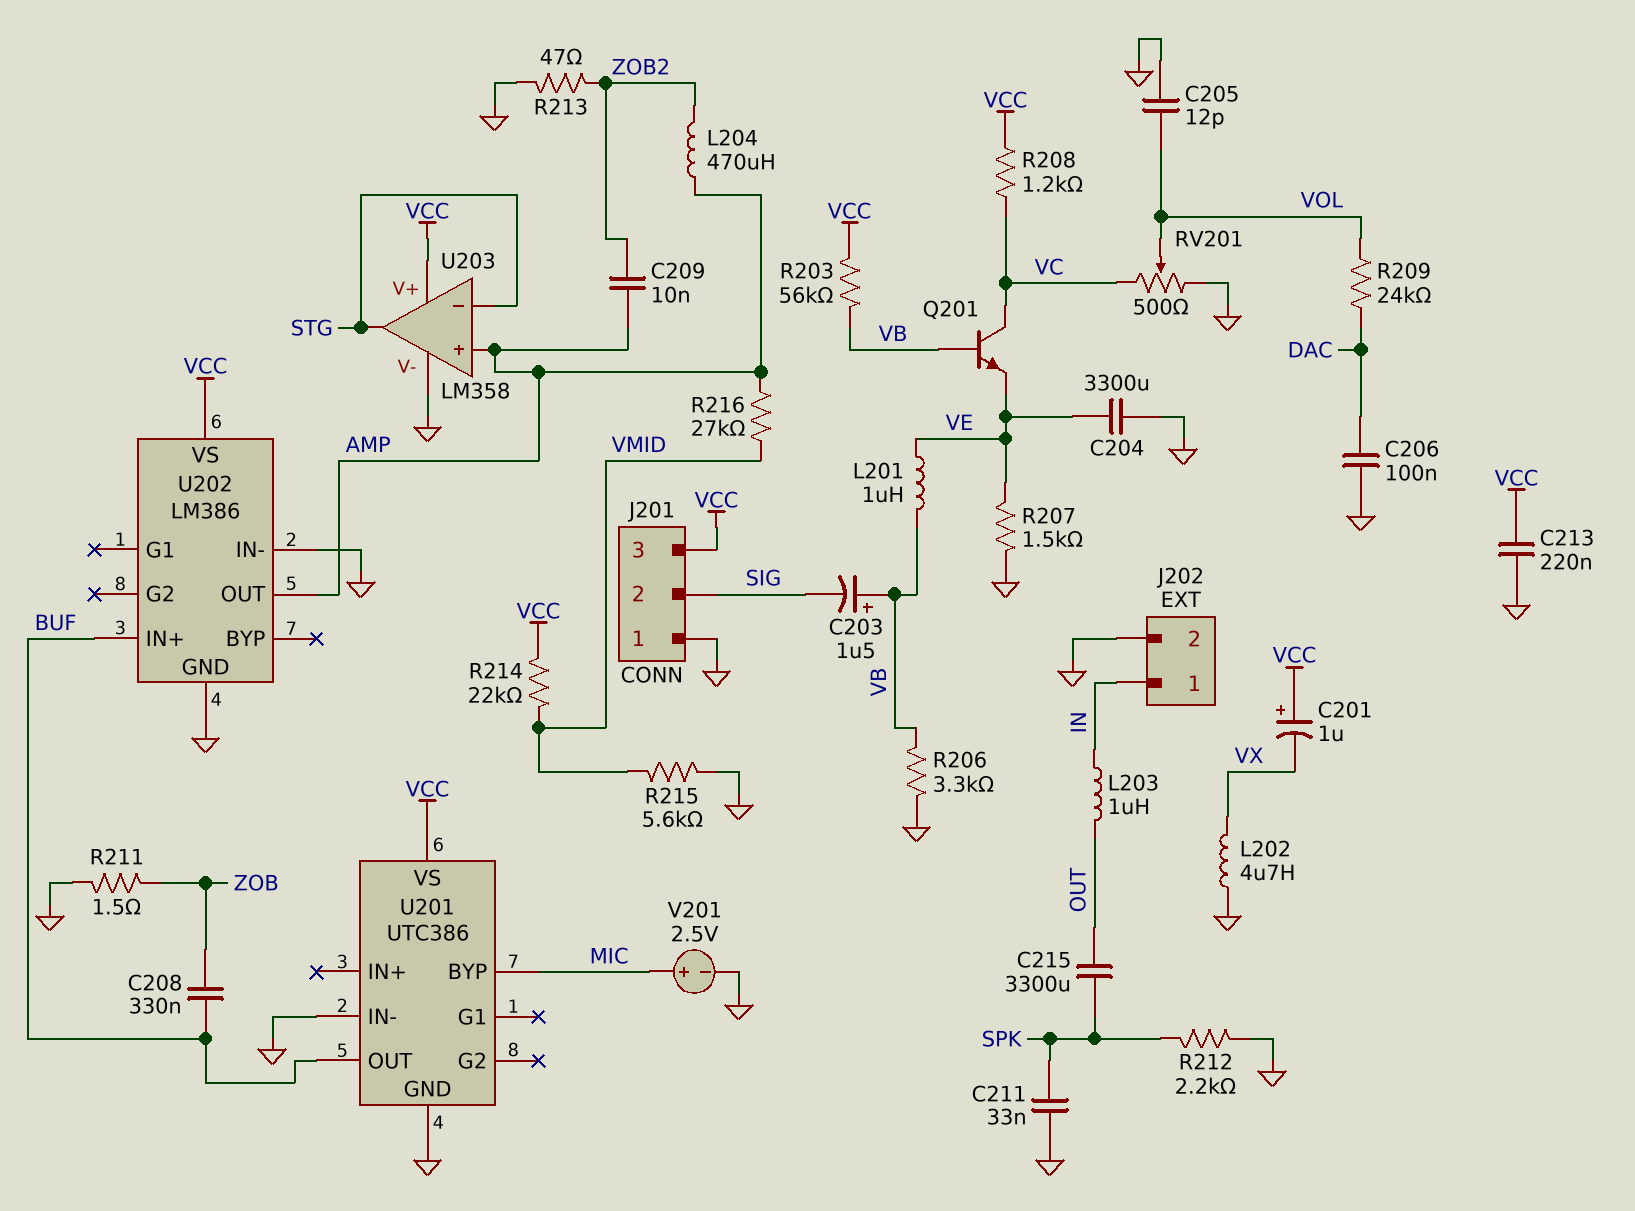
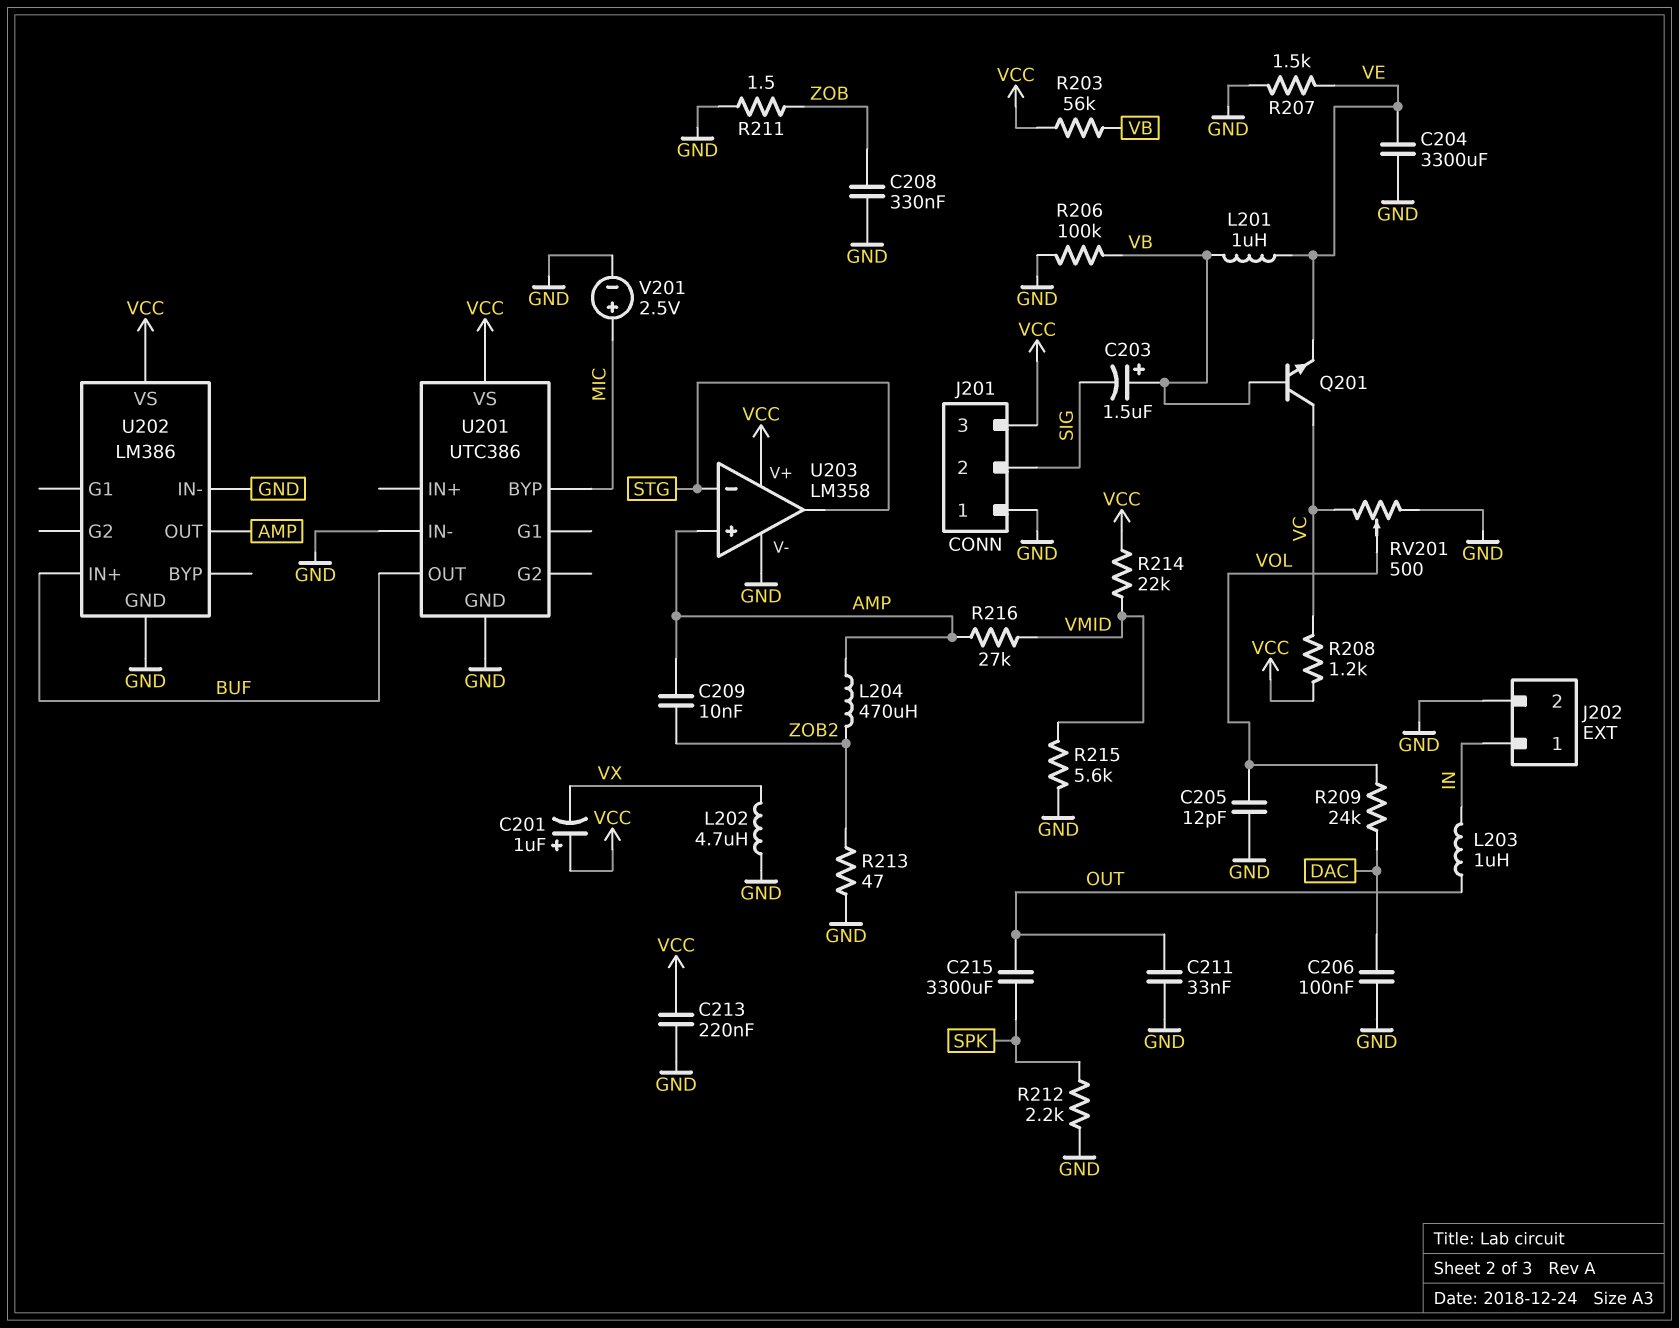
C208: 330nF (BUF, ZOB) -> 330nF (GND, ZOB)
C211: 33nF (GND, SPK) -> 33nF (GND, OUT)
R206: 3.3k (GND, VB) -> 100k (GND, VB)

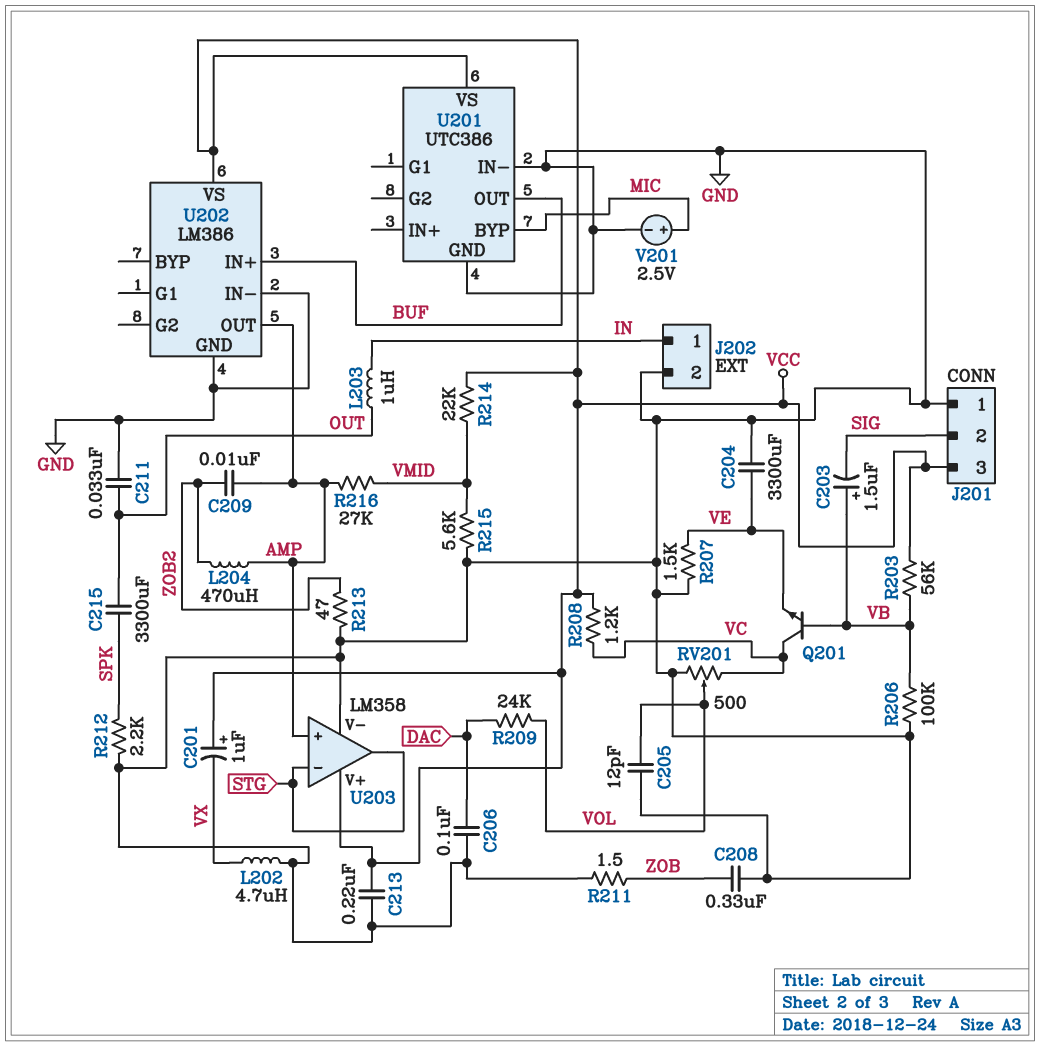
L201: 1uH (VB, VE) -> none

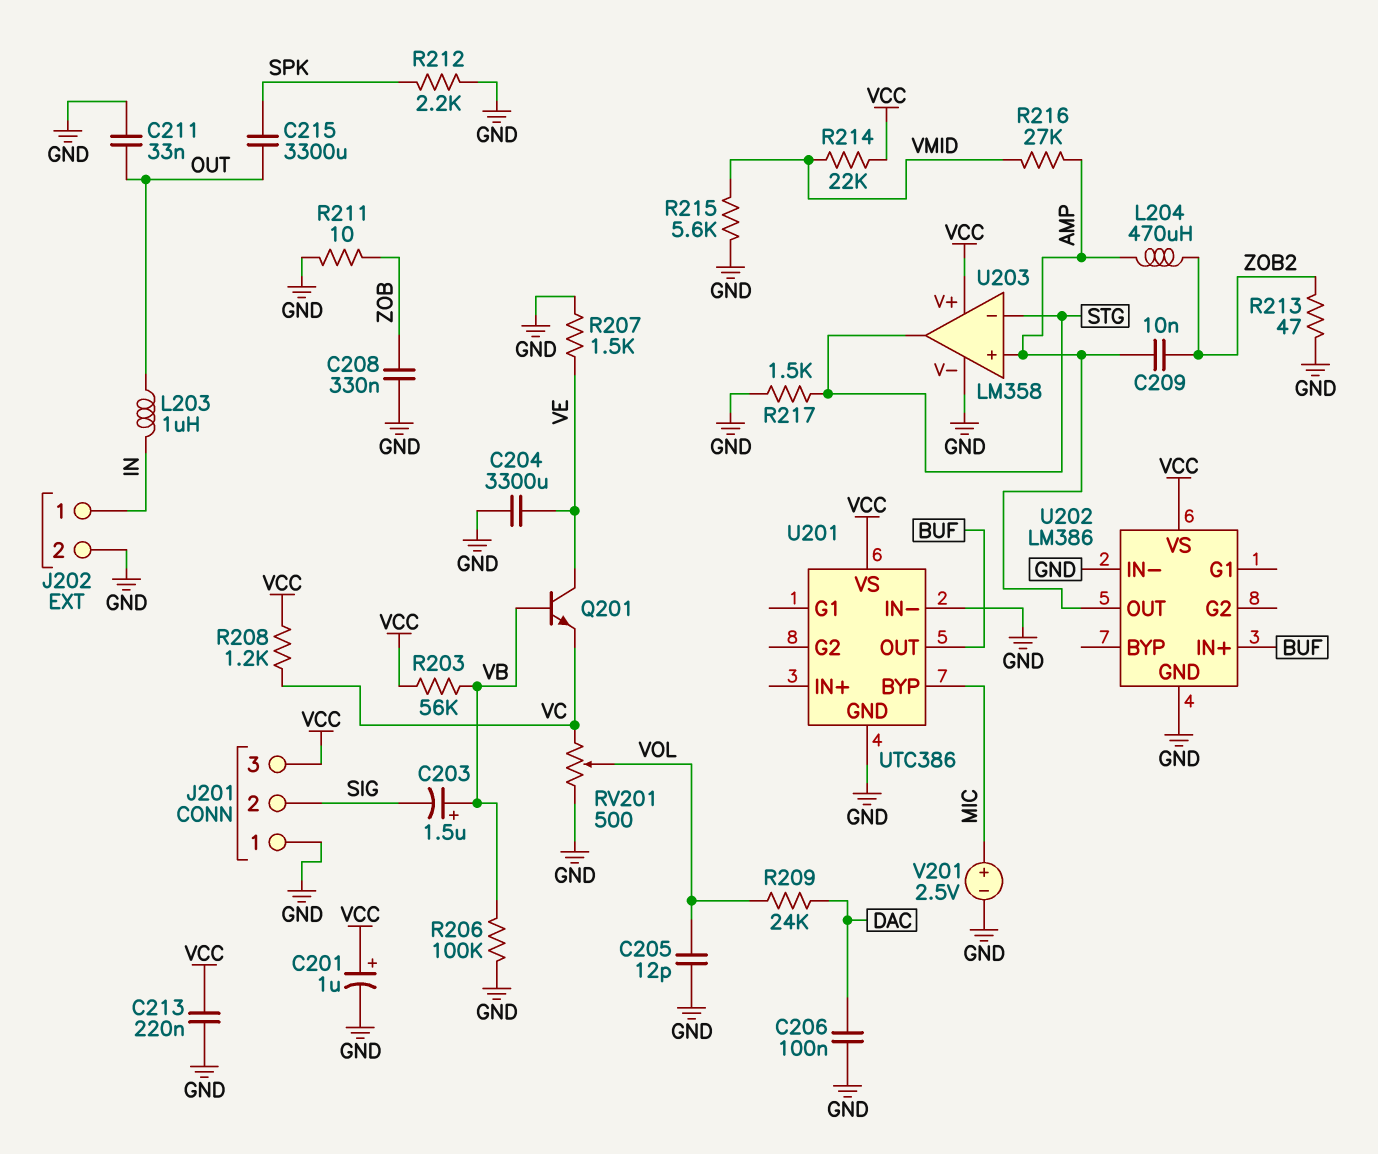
C201: 1uF (plus VCC, minus VX) -> 1uF (plus VCC, minus GND)
L202: 4.7uH (GND, VX) -> none
Q201: NPN (B VB, C VC, E VE) -> NPN (B VB, C VE, E VC)
R211: 1.5 (GND, ZOB) -> 10 (GND, ZOB)
R217: none -> 1.5k (GND, STG)

